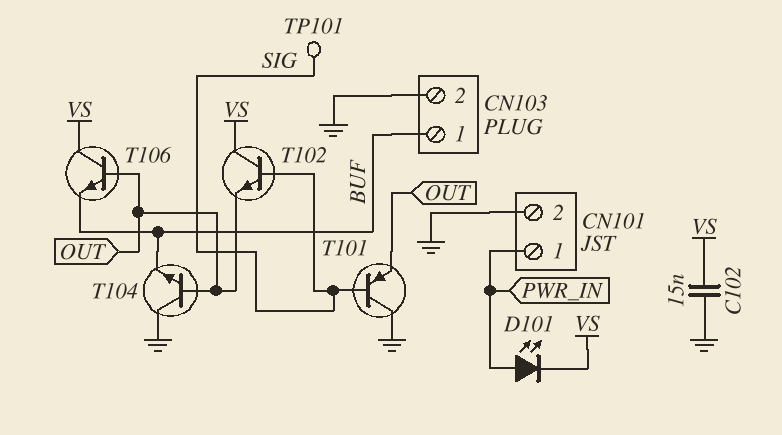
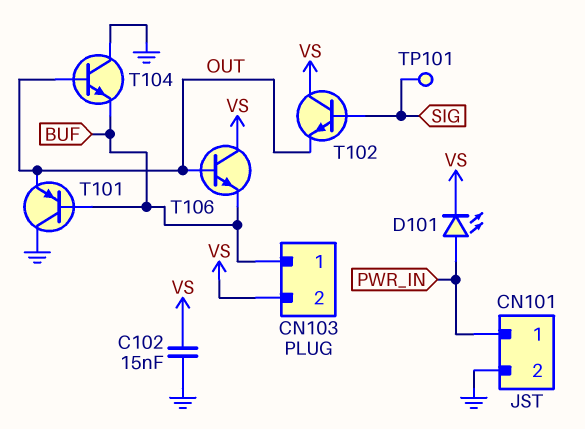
CN103 pin 2: GND -> VS
T101: PNP (B SIG, C GND, E OUT) -> PNP (B BUF, C GND, E OUT)

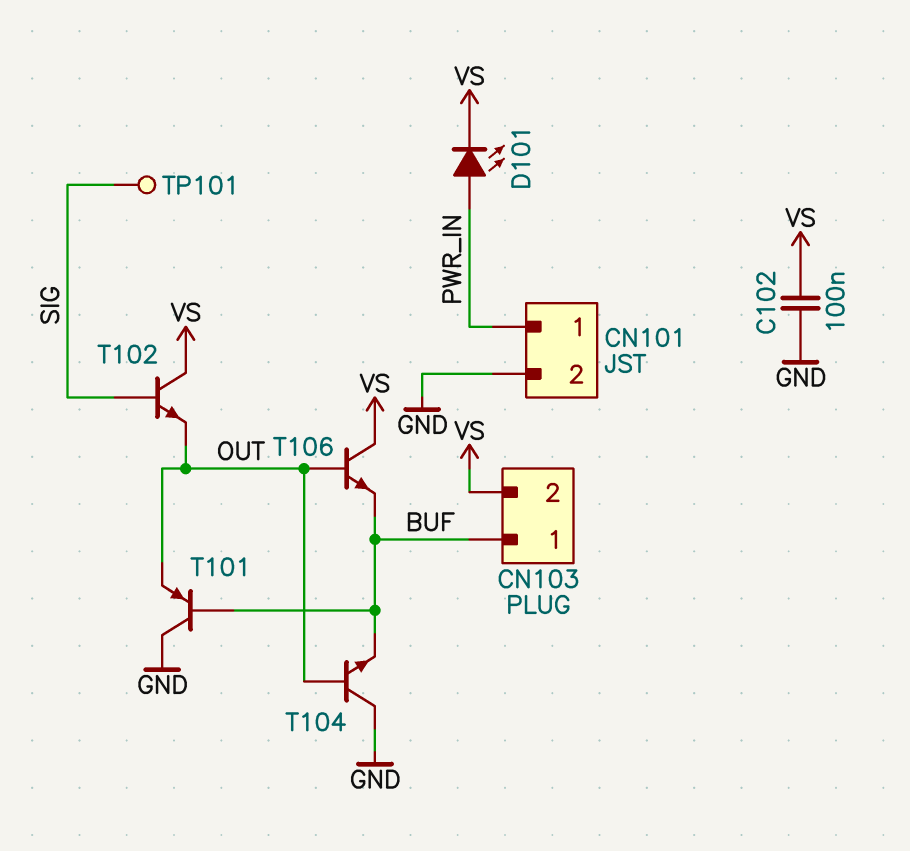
C102: 15nF (GND, VS) -> 100nF (GND, VS)

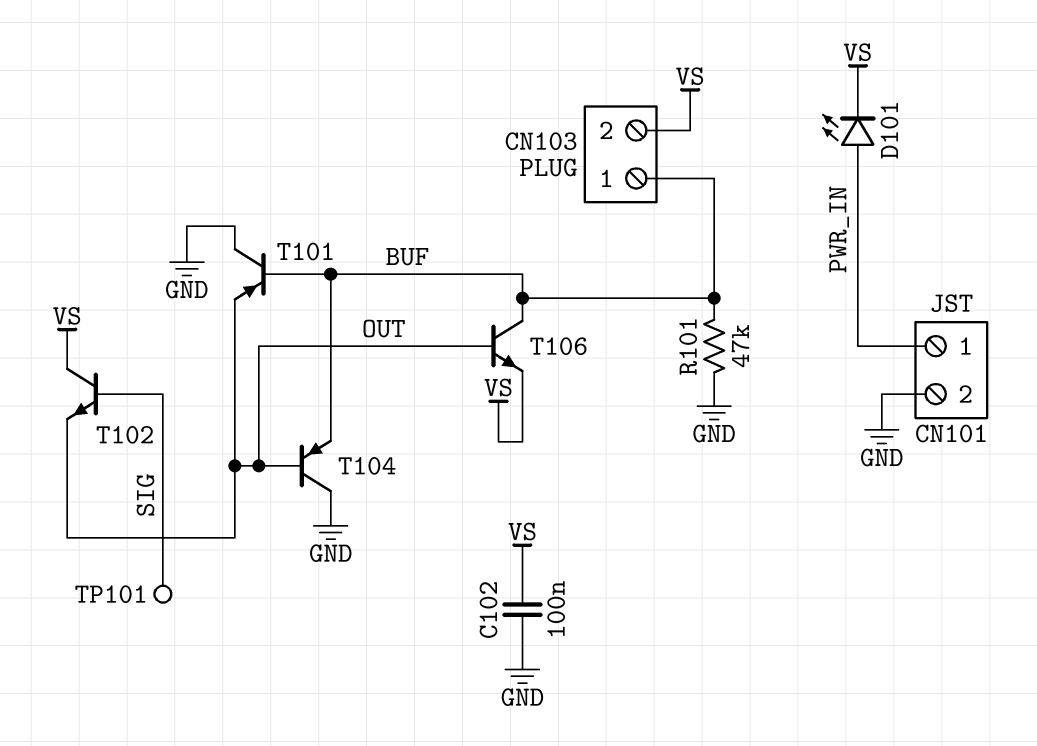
R101: none -> 47k (BUF, GND)
T104: NPN (B OUT, C GND, E BUF) -> PNP (B OUT, C GND, E BUF)
T106: NPN (B OUT, C VS, E BUF) -> NPN (B OUT, C BUF, E VS)

